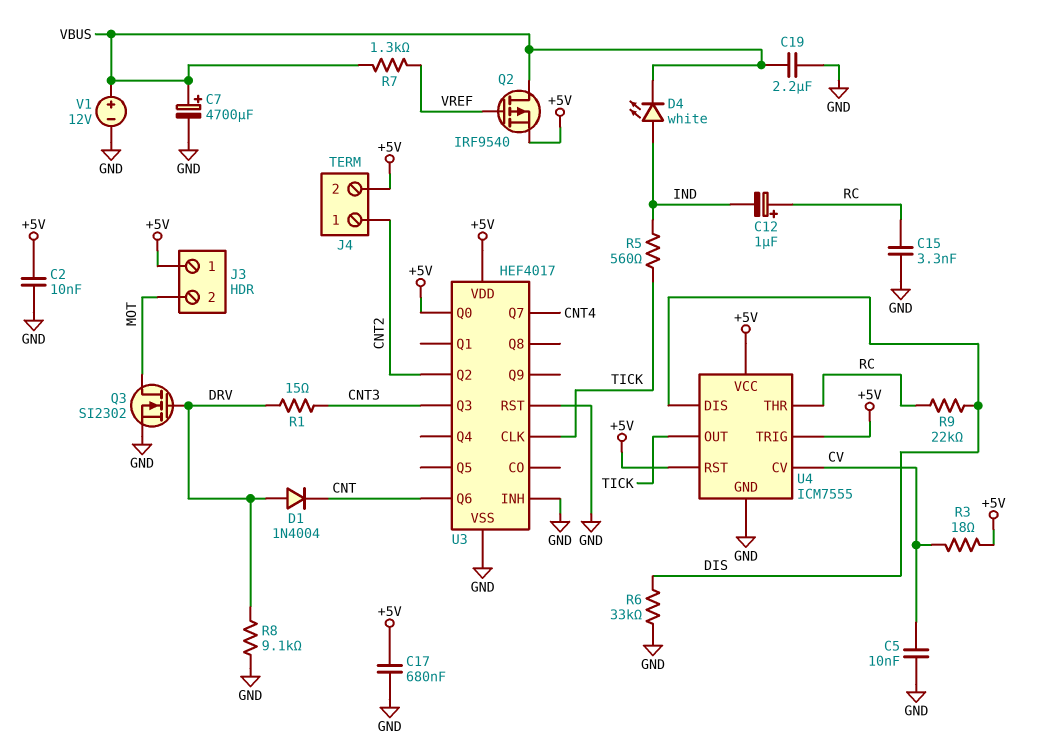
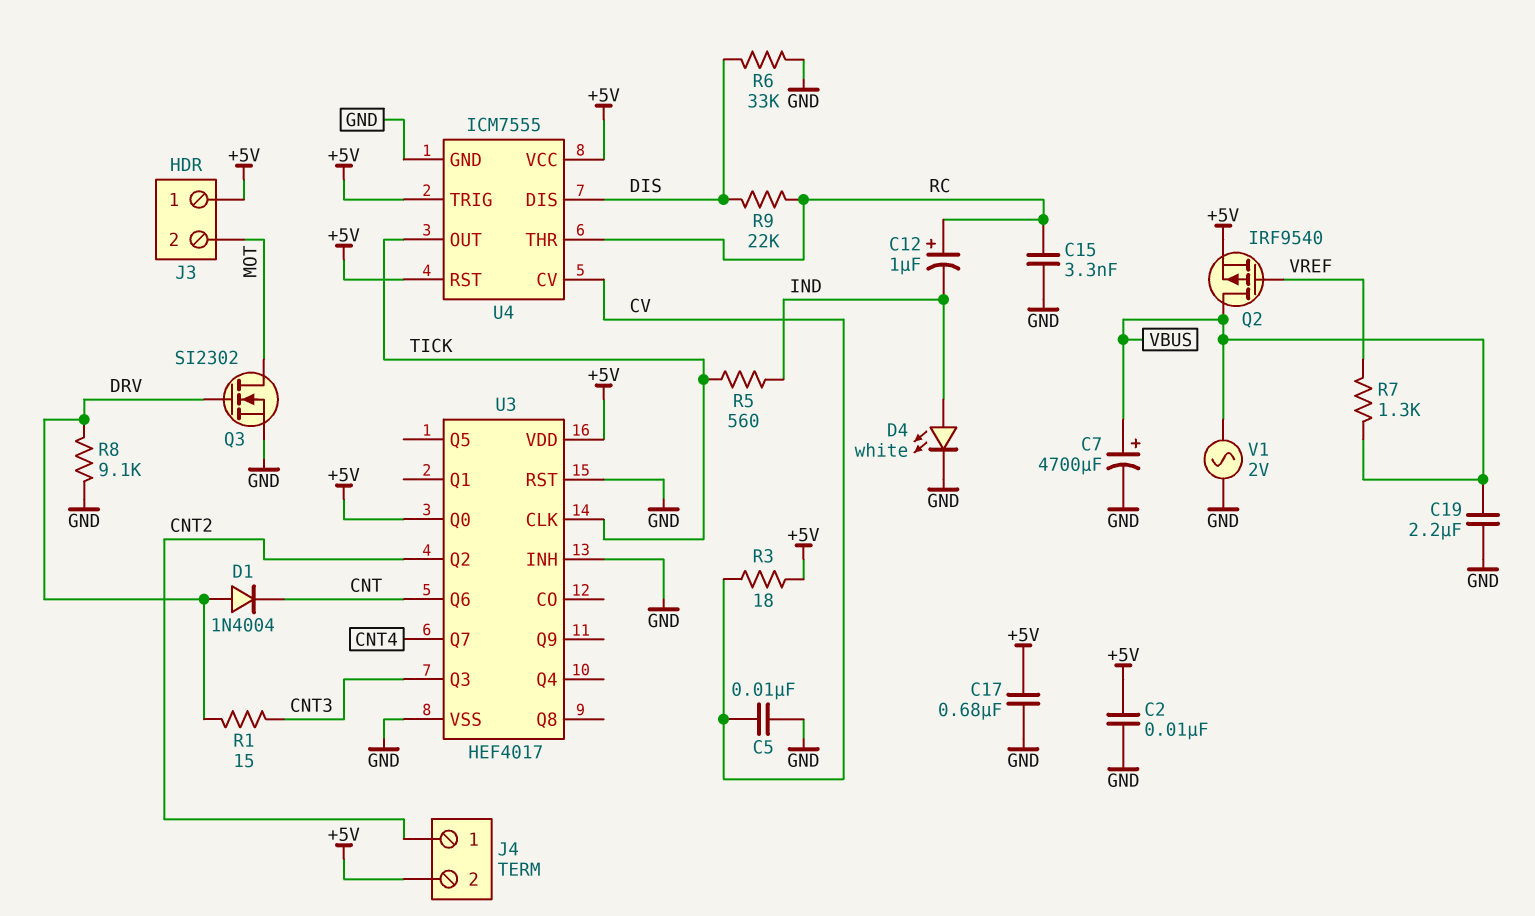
D4: LED white (A IND, K VBUS) -> LED white (A IND, K GND)
V1: 12V (plus VBUS, minus GND) -> AC 2V (GND, VBUS)

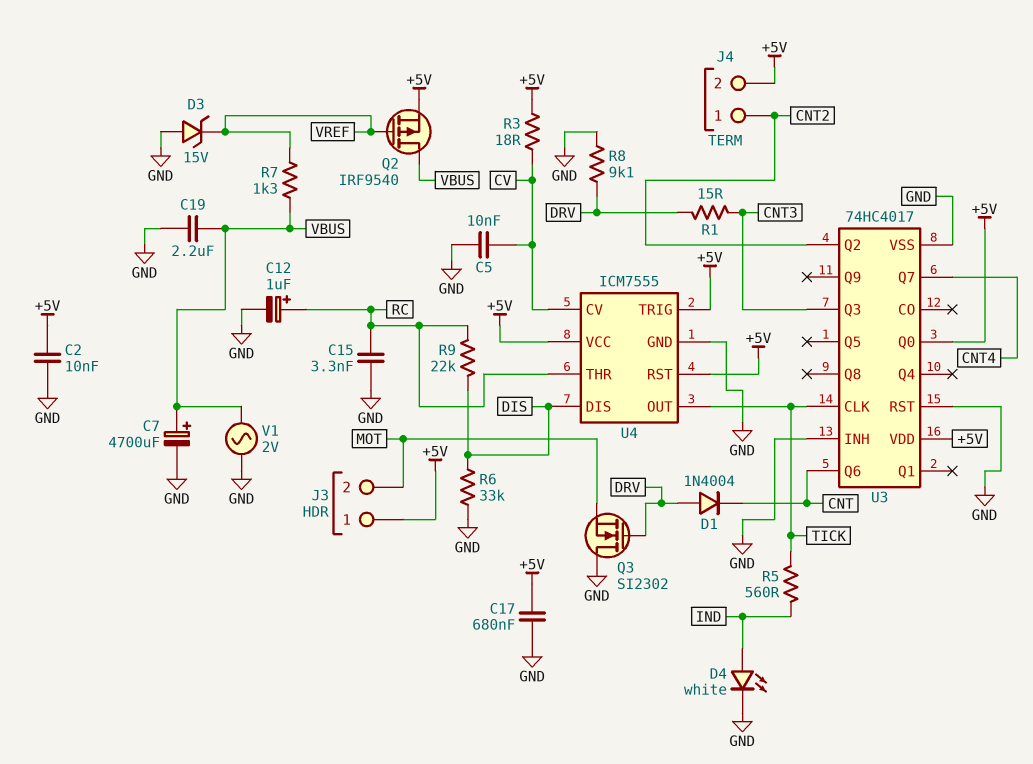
C12: 1uF (plus RC, minus IND) -> 1uF (plus RC, minus GND)
D3: none -> zener 15V (A GND, K VREF)
Q3: NMOS SI2302 (G DRV, D MOT, S GND) -> NMOS SI2302 (G DRV, D GND, S MOT)
U3: HEF4017 -> 74HC4017

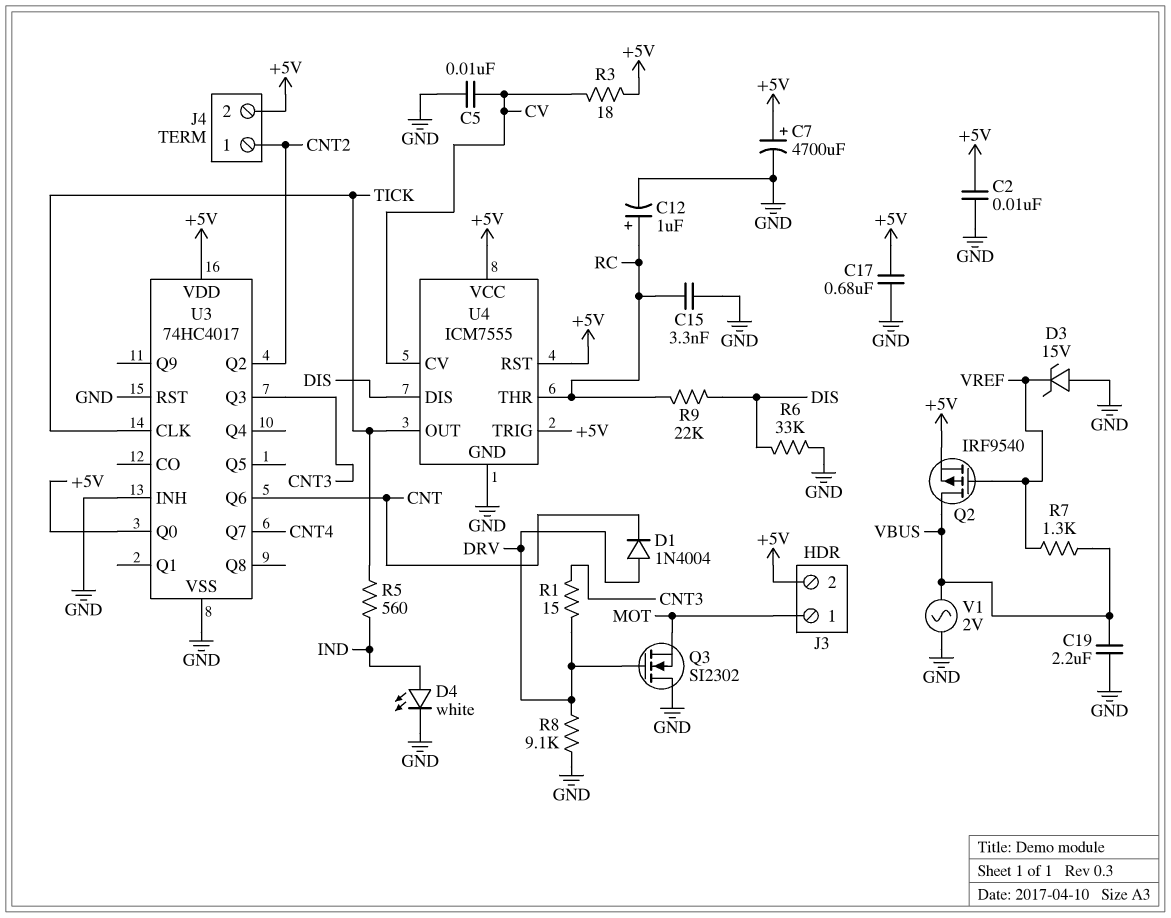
C7: 4700uF (plus VBUS, minus GND) -> 4700uF (plus +5V, minus GND)
J3 pin 1: +5V -> MOT
J3 pin 2: MOT -> +5V

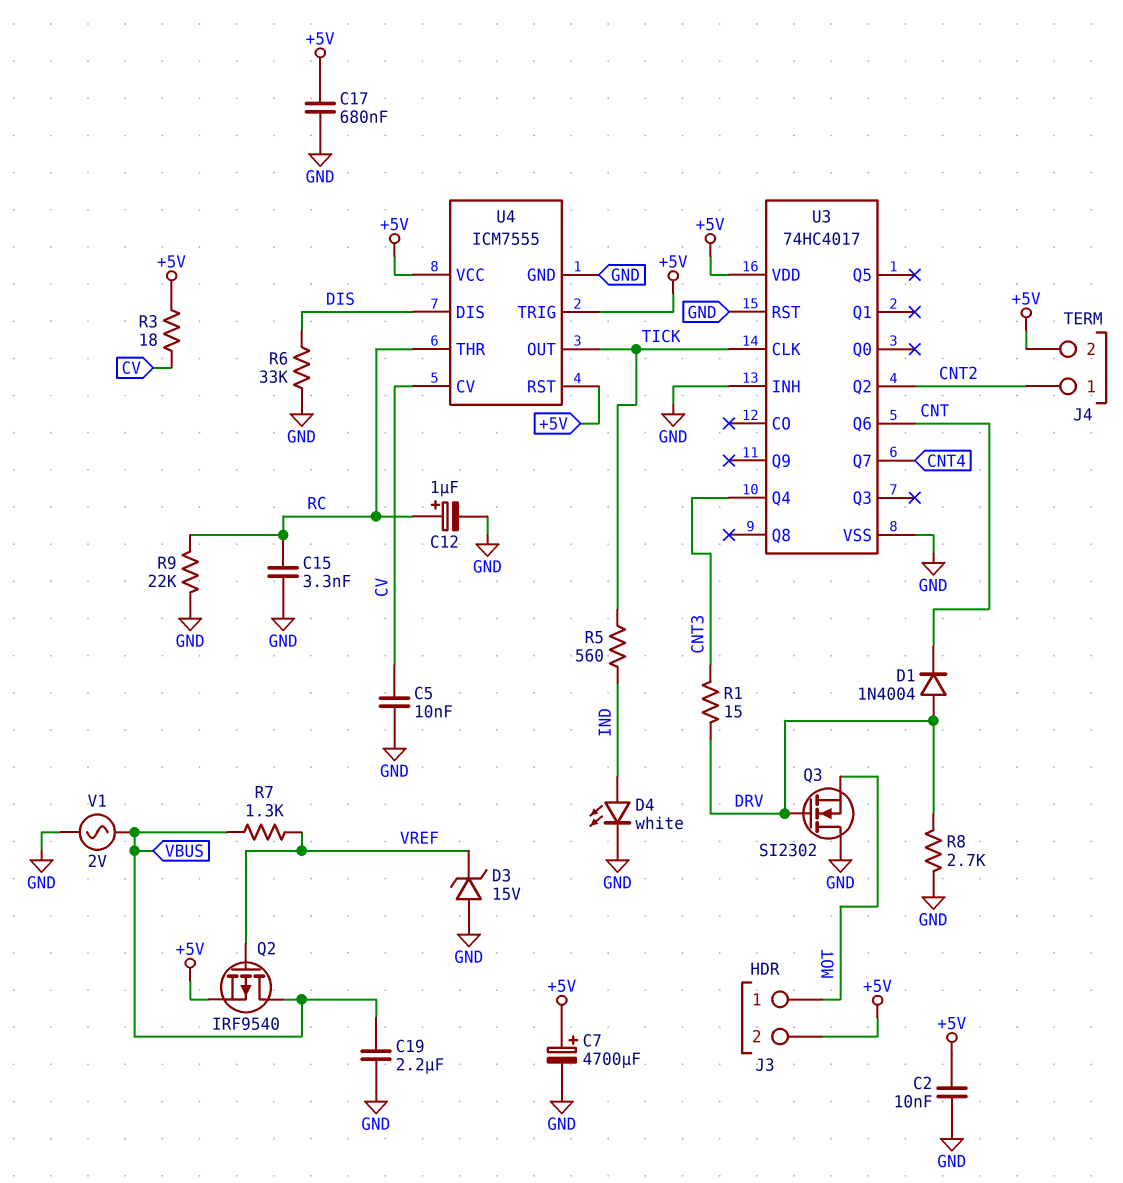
R8: 9.1k (DRV, GND) -> 2.7k (DRV, GND)
R9: 22k (DIS, RC) -> 22k (GND, RC)
U3 pin Q0: +5V -> none
U3 pin Q3: CNT3 -> none
U3 pin Q4: none -> CNT3

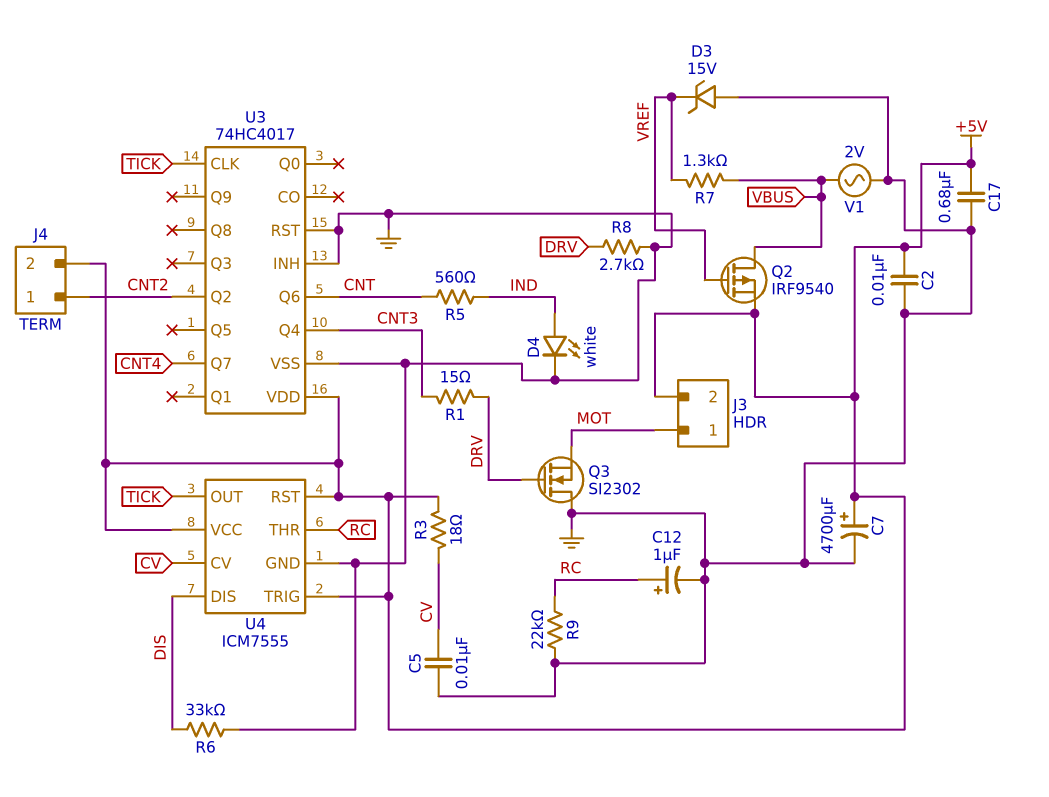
C15: 3.3nF (GND, RC) -> none
C19: 2.2uF (GND, VBUS) -> none
D1: diode 1N4004 (A DRV, K CNT) -> none
R5: 560 (IND, TICK) -> 560 (CNT, IND)

